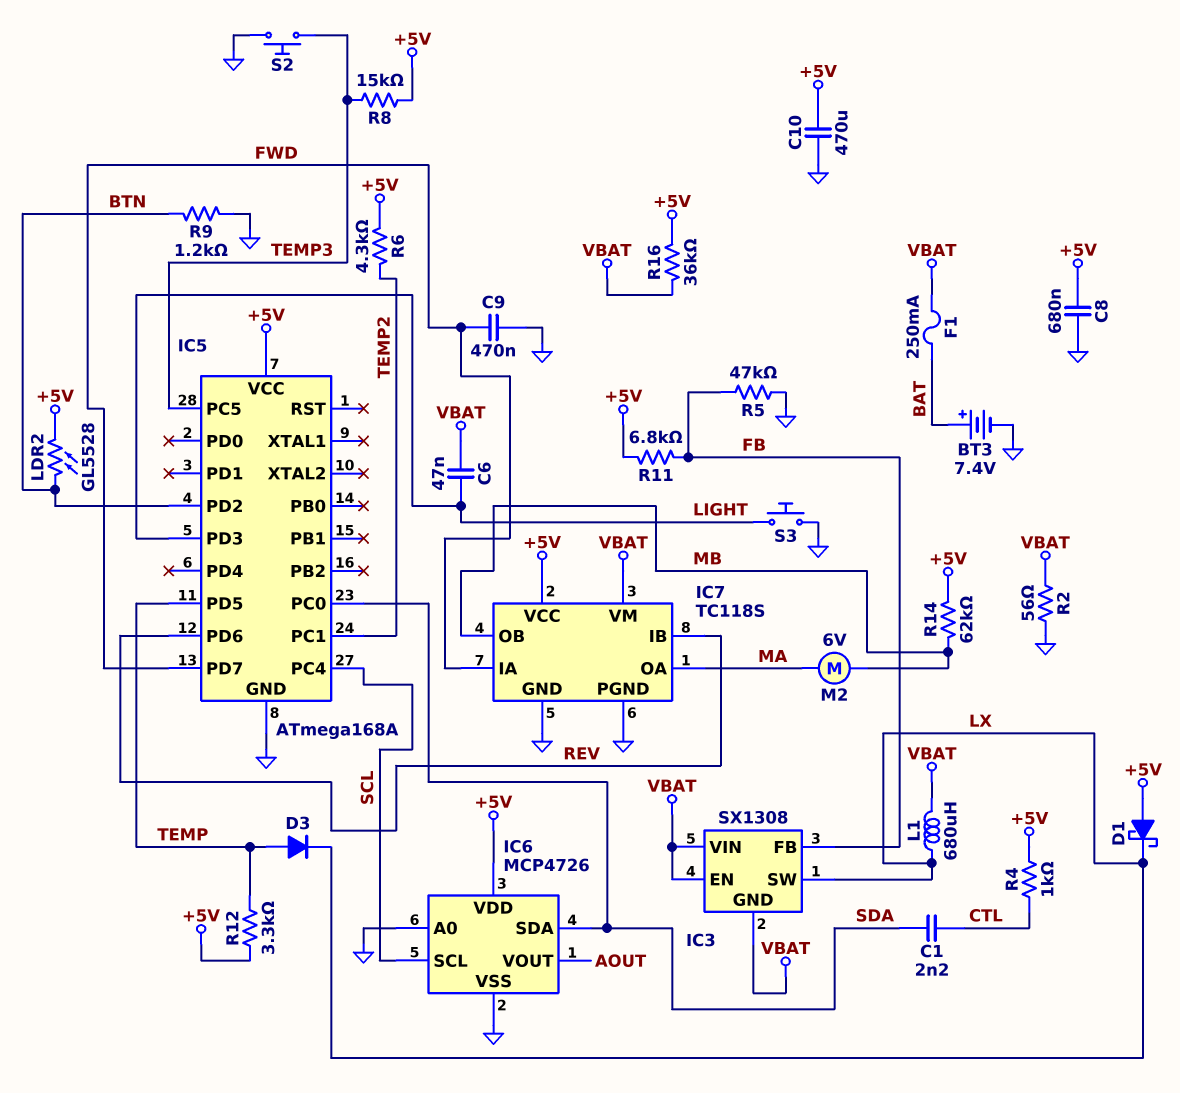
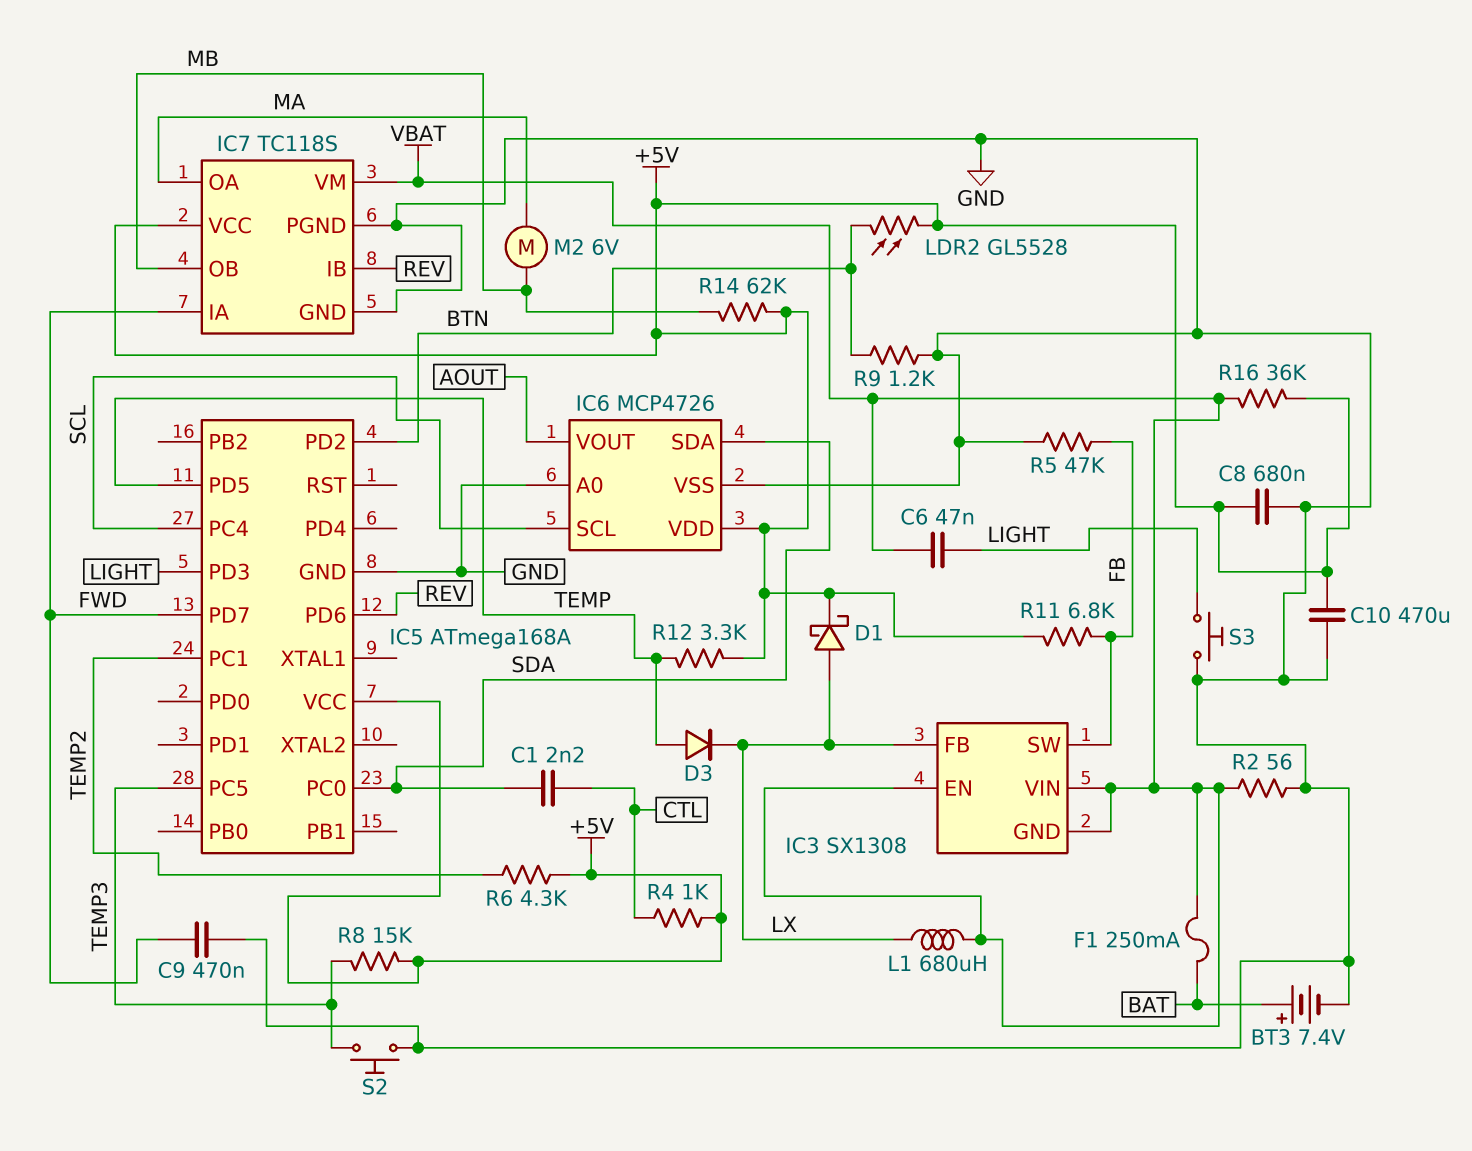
D1: schottky (A +5V, K LX) -> schottky (A LX, K +5V)
IC3 pin FB: FB -> LX
IC3 pin SW: LX -> FB

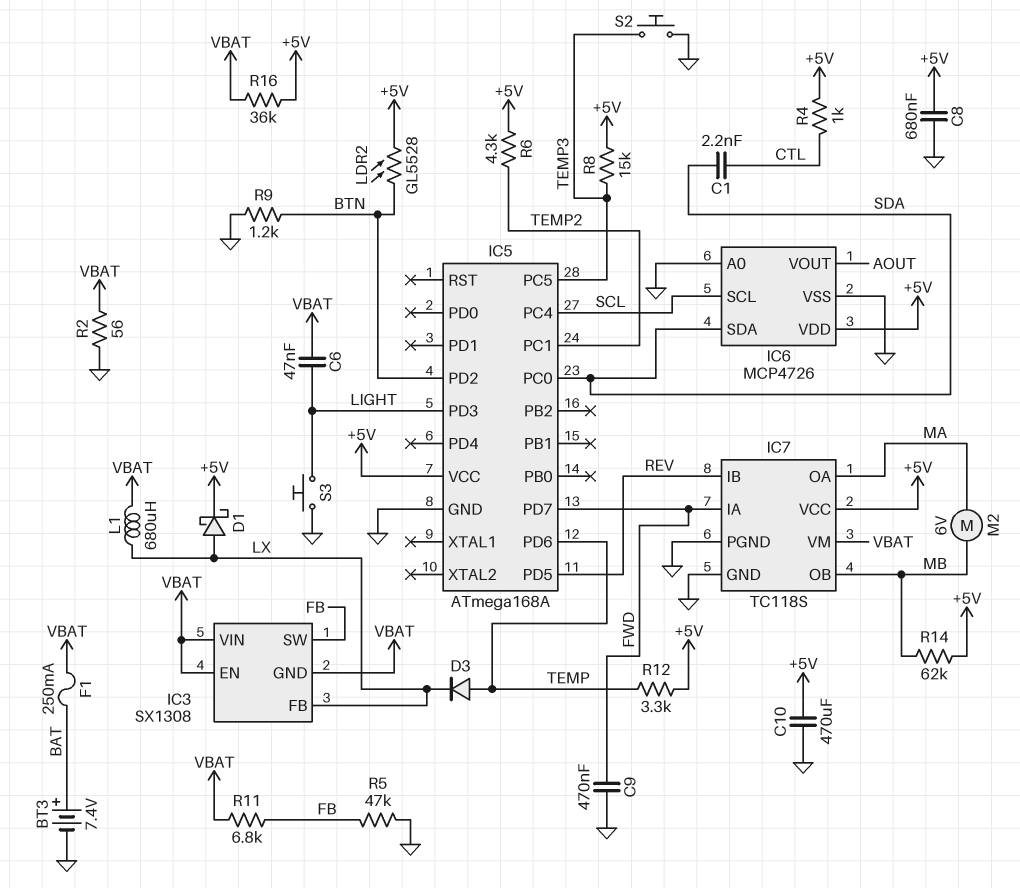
IC5 pin PD5: TEMP -> REV
IC5 pin PD6: REV -> TEMP
R11: 6.8k (+5V, FB) -> 6.8k (FB, VBAT)

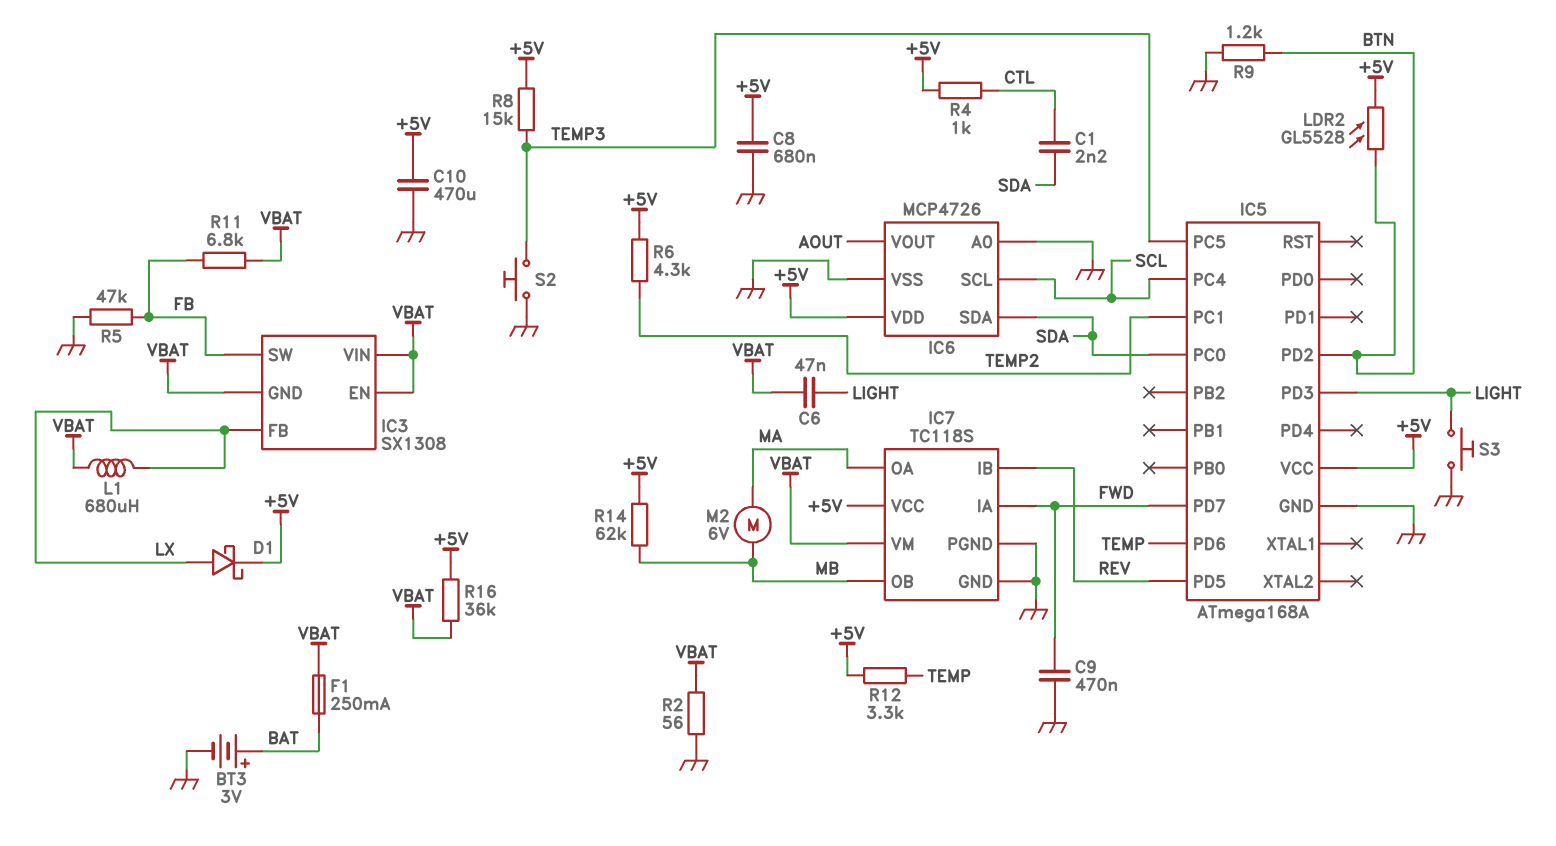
BT3: 7.4V (plus BAT, minus GND) -> 3V (plus BAT, minus GND)
D3: diode (A TEMP, K LX) -> none

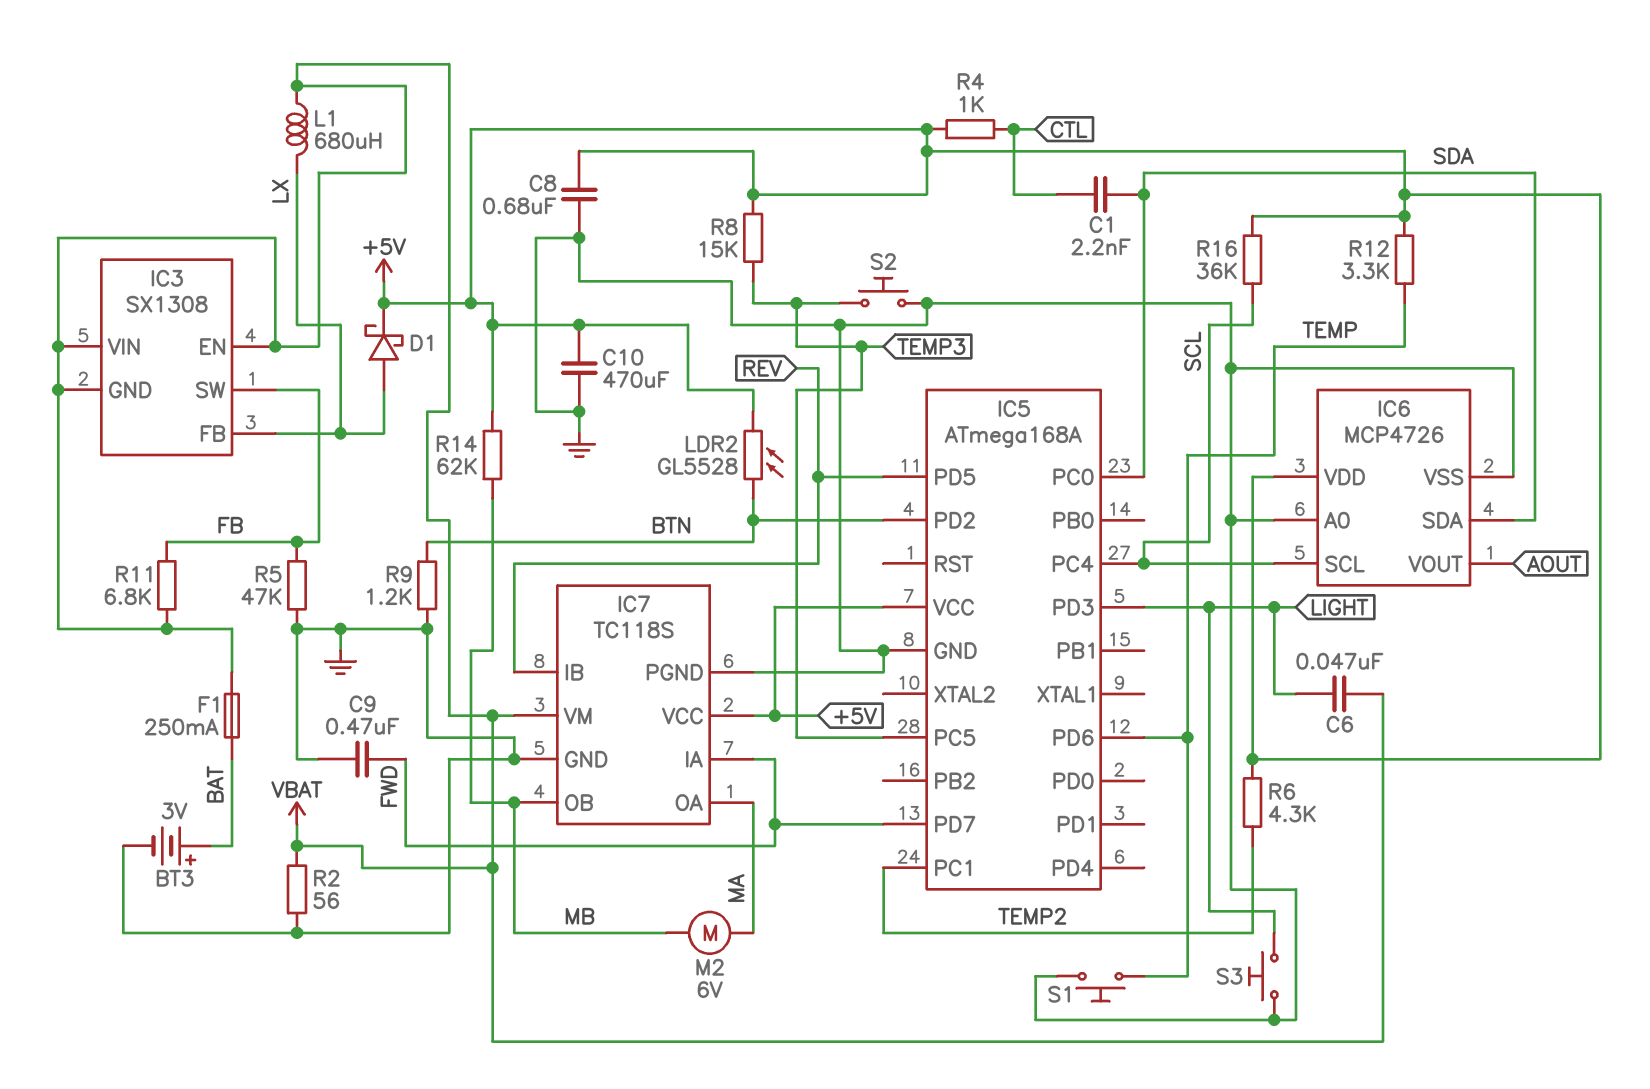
R16: 36k (+5V, VBAT) -> 36k (+5V, SCL)
S1: none -> button (GND, TEMP)

